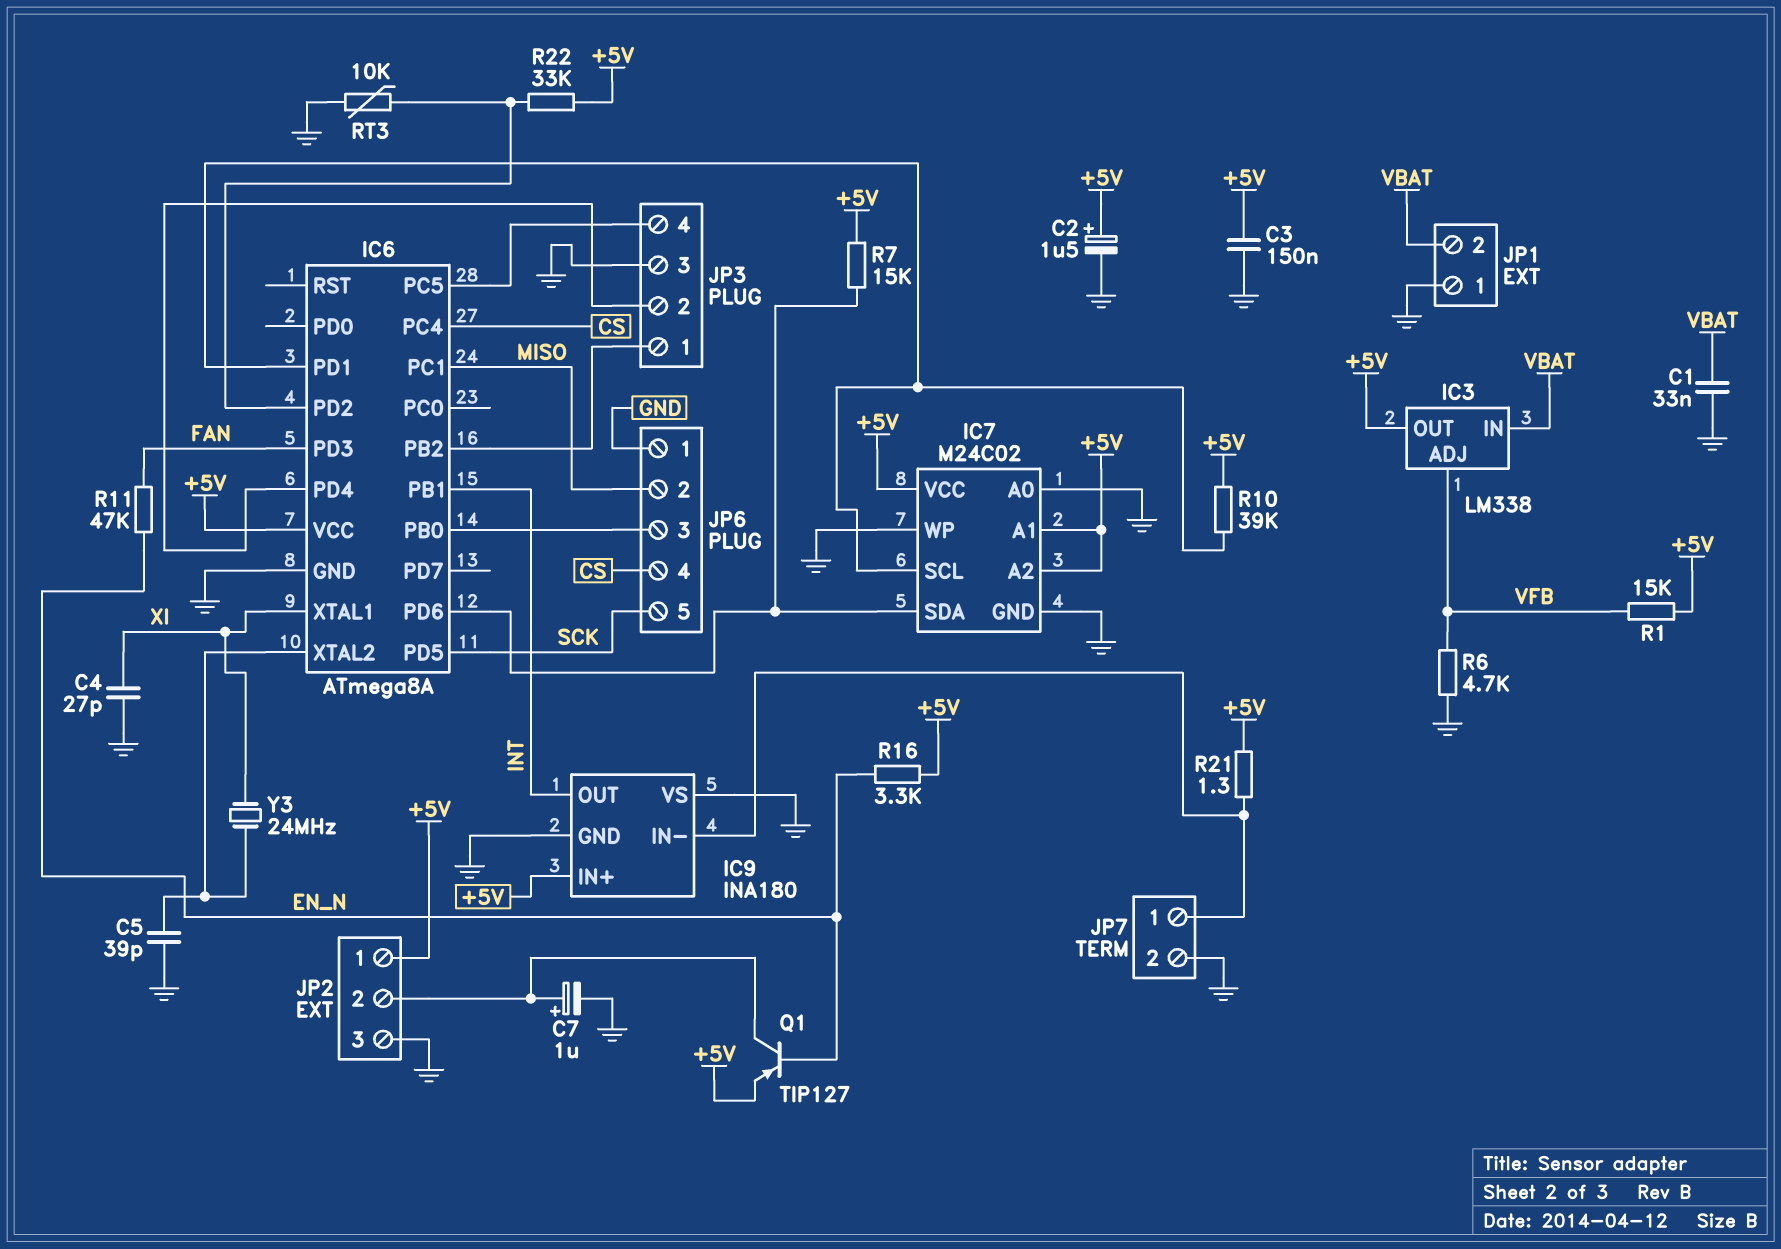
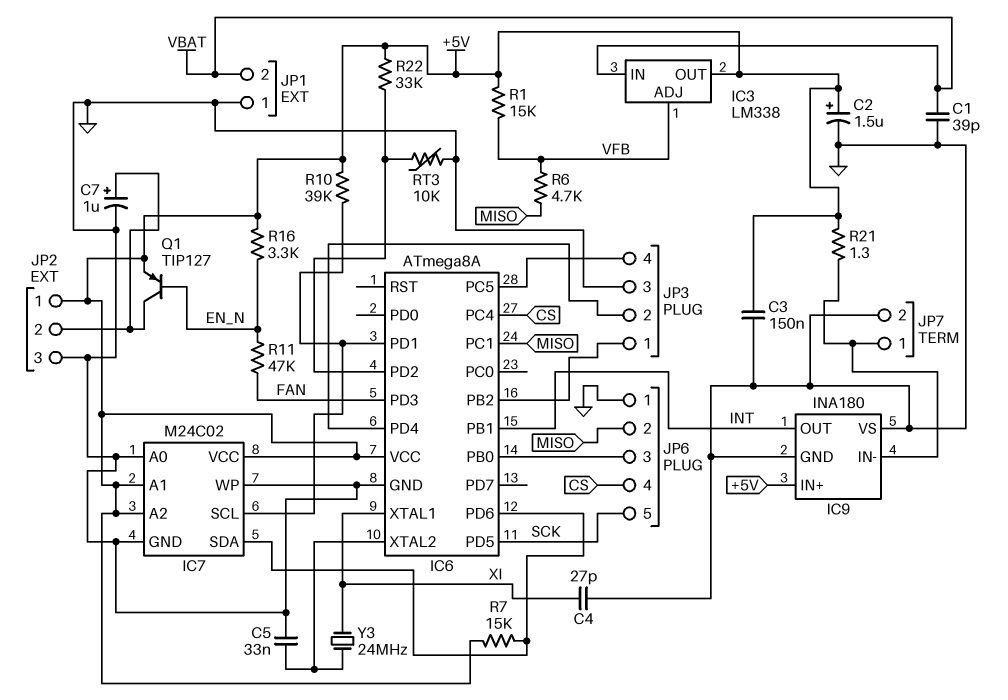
C1: 33nF (GND, VBAT) -> 39pF (GND, VBAT)
C5: 39pF (GND, IC6/XTAL2) -> 33nF (GND, IC6/XTAL2)
R6: 4.7k (GND, VFB) -> 4.7k (MISO, VFB)

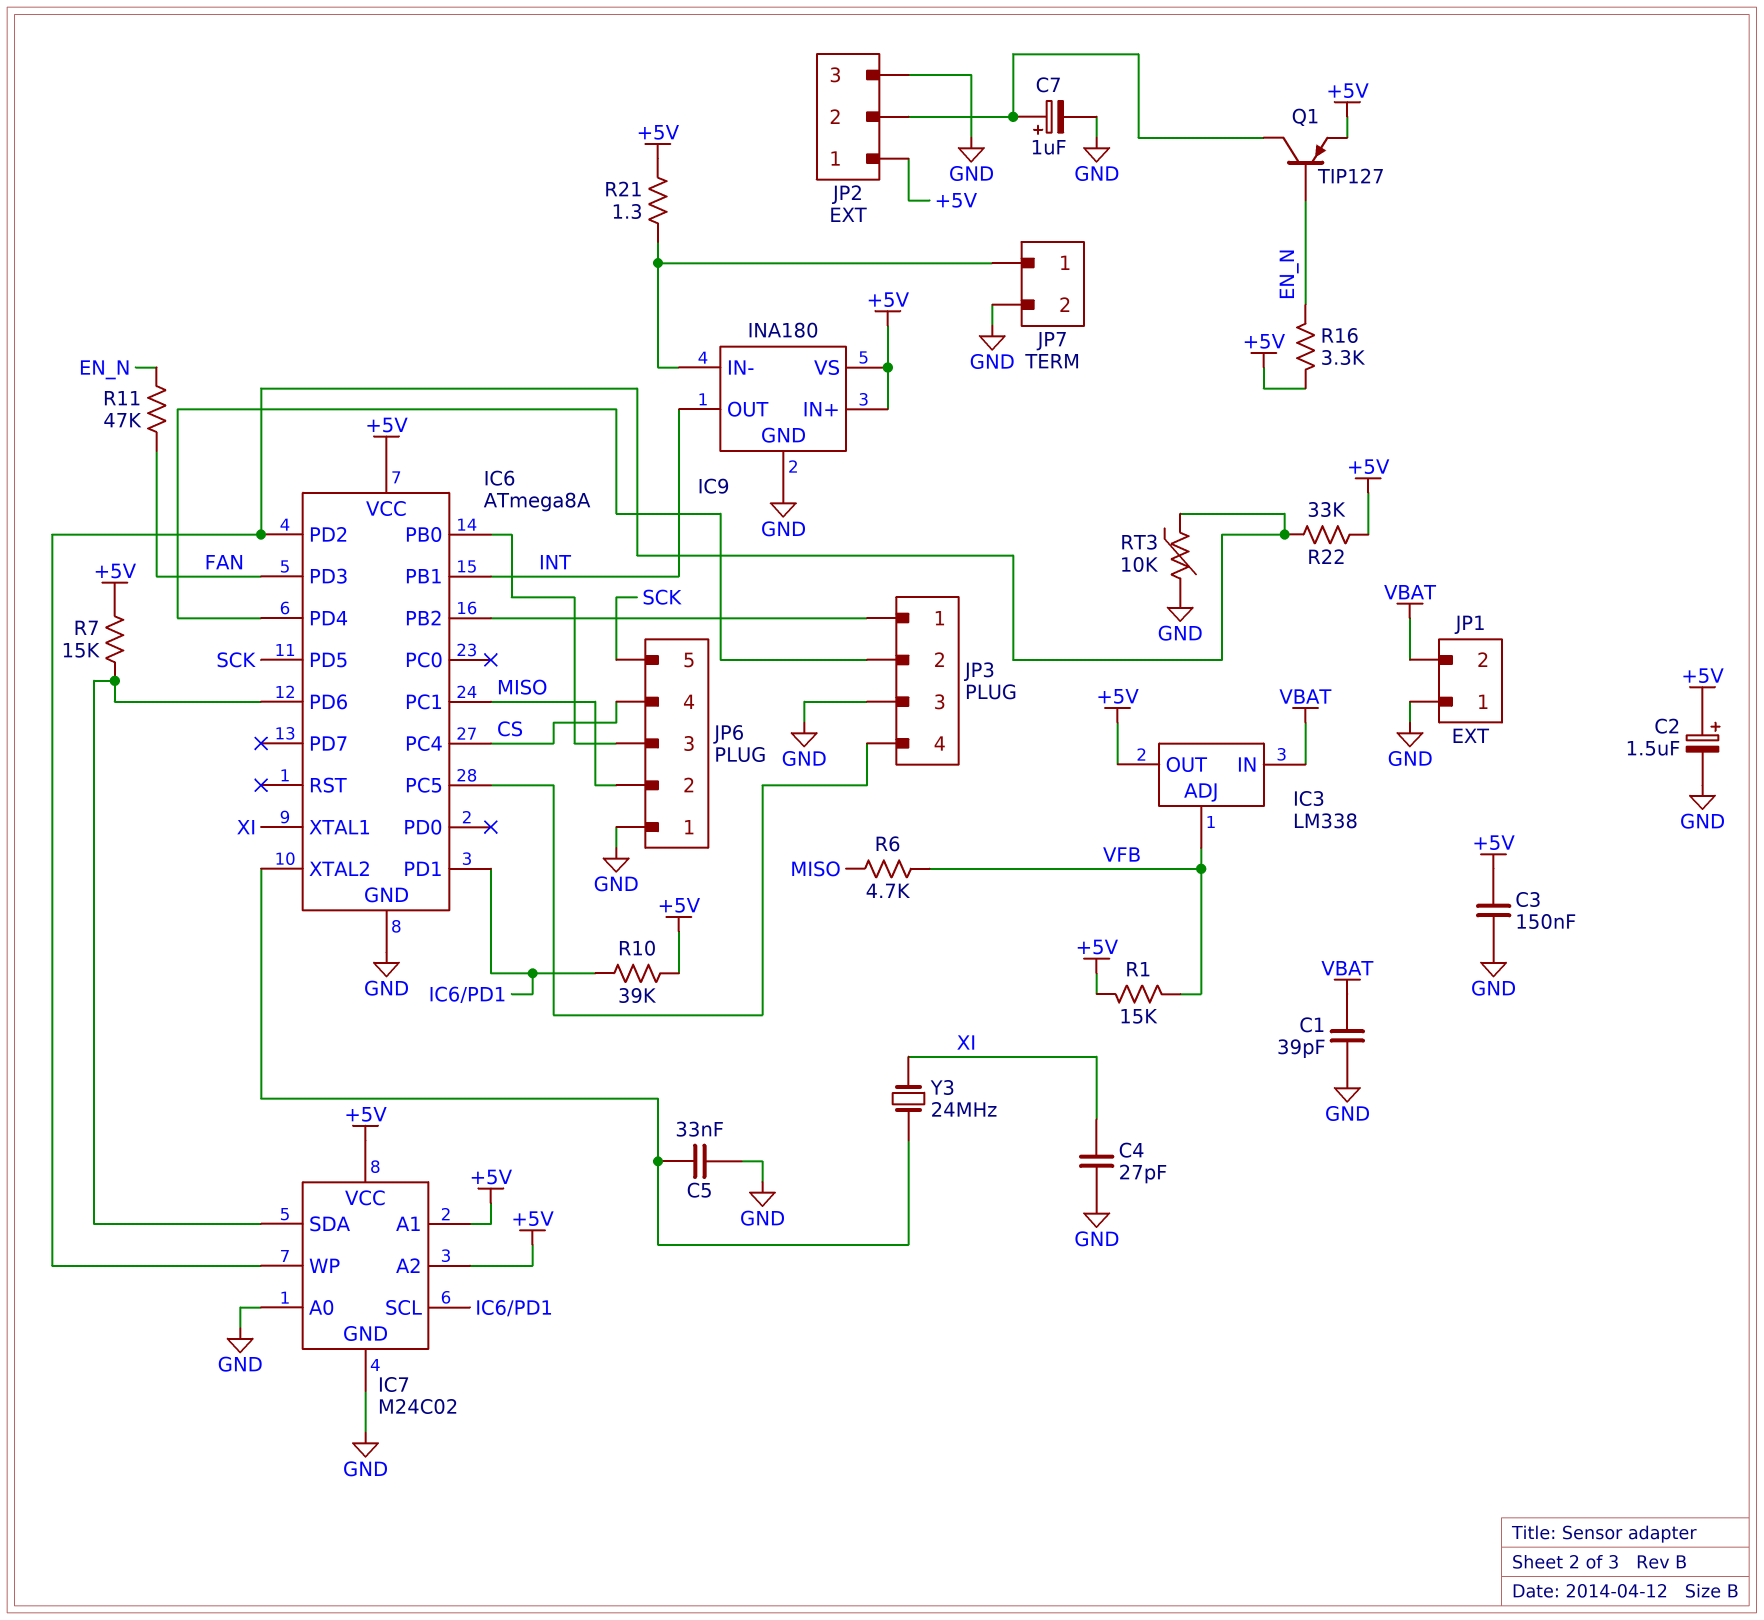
IC7 pin WP: GND -> IC6/PD2
IC9 pin VS: GND -> +5V

